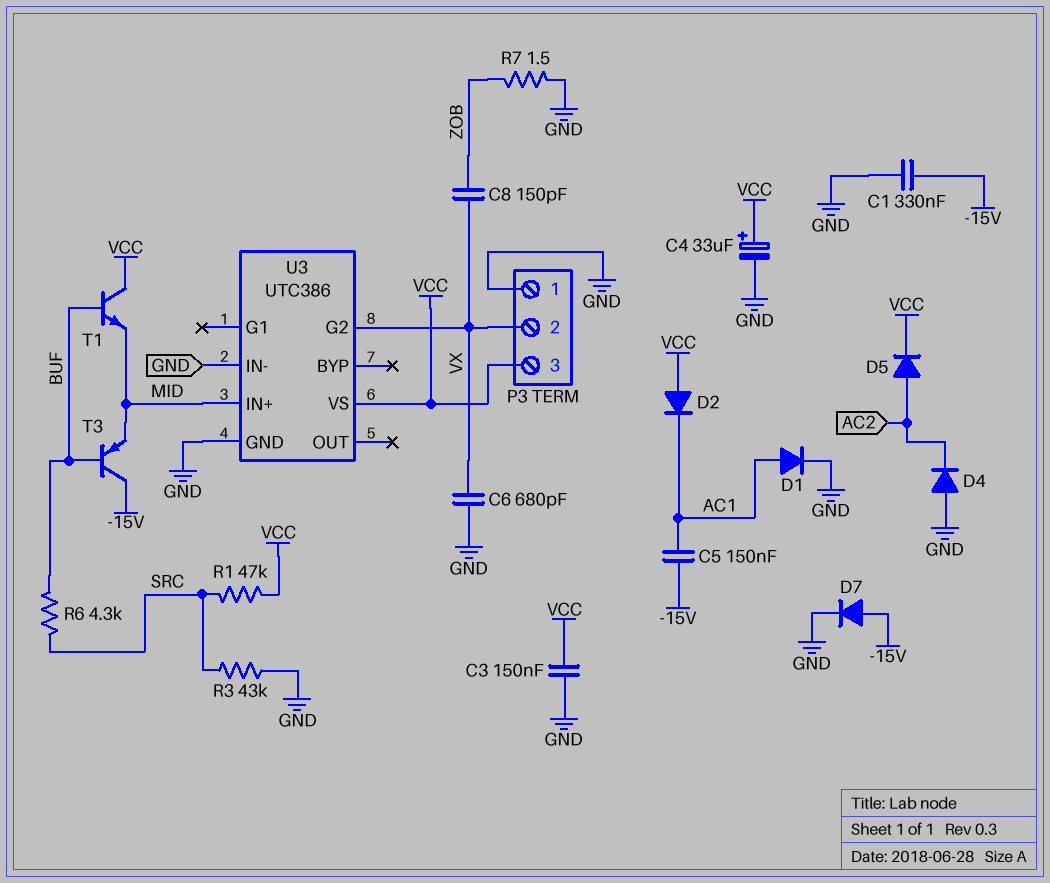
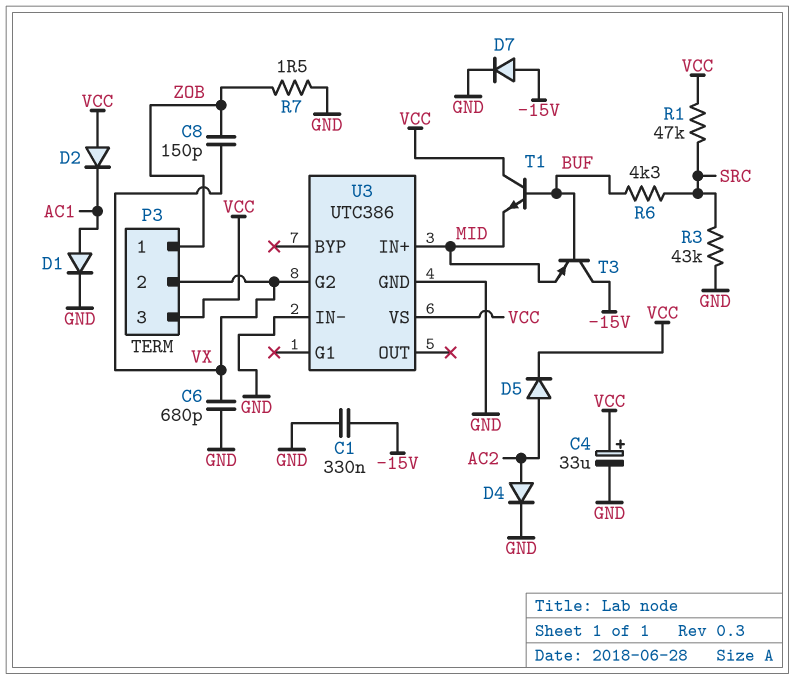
C3: 150nF (GND, VCC) -> none
C5: 150nF (-15V, AC1) -> none
D4: diode (A GND, K AC2) -> diode (A AC2, K GND)
P3 pin 1: GND -> ZOB

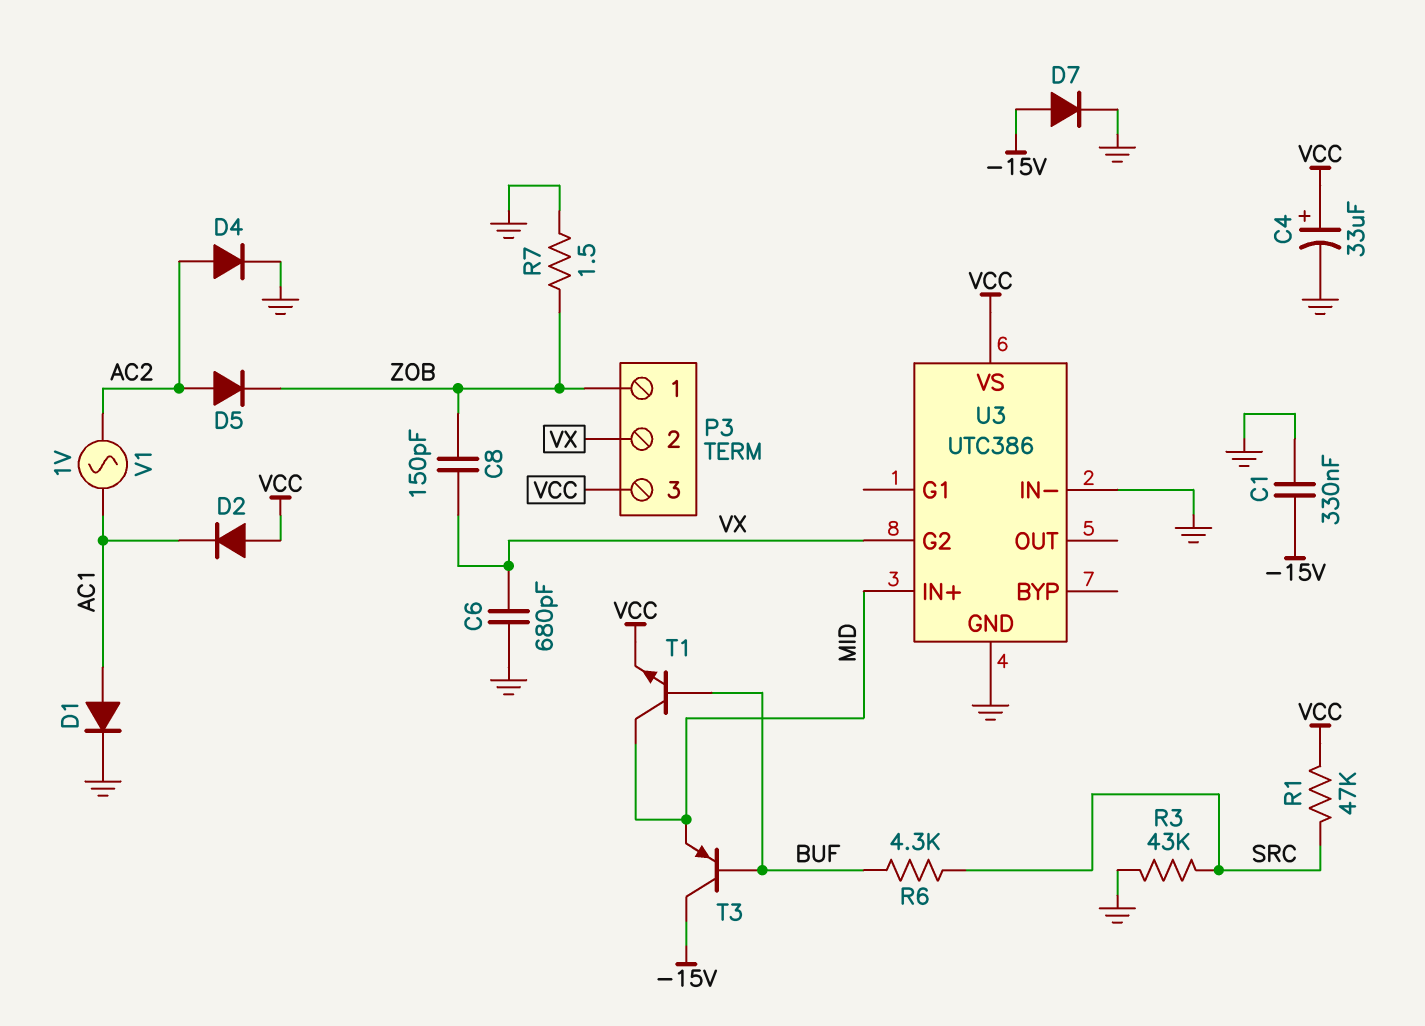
D5: diode (A AC2, K VCC) -> diode (A AC2, K ZOB)
T1: NPN (B BUF, C VCC, E MID) -> NPN (B BUF, C MID, E VCC)
V1: none -> AC 1V (AC1, AC2)

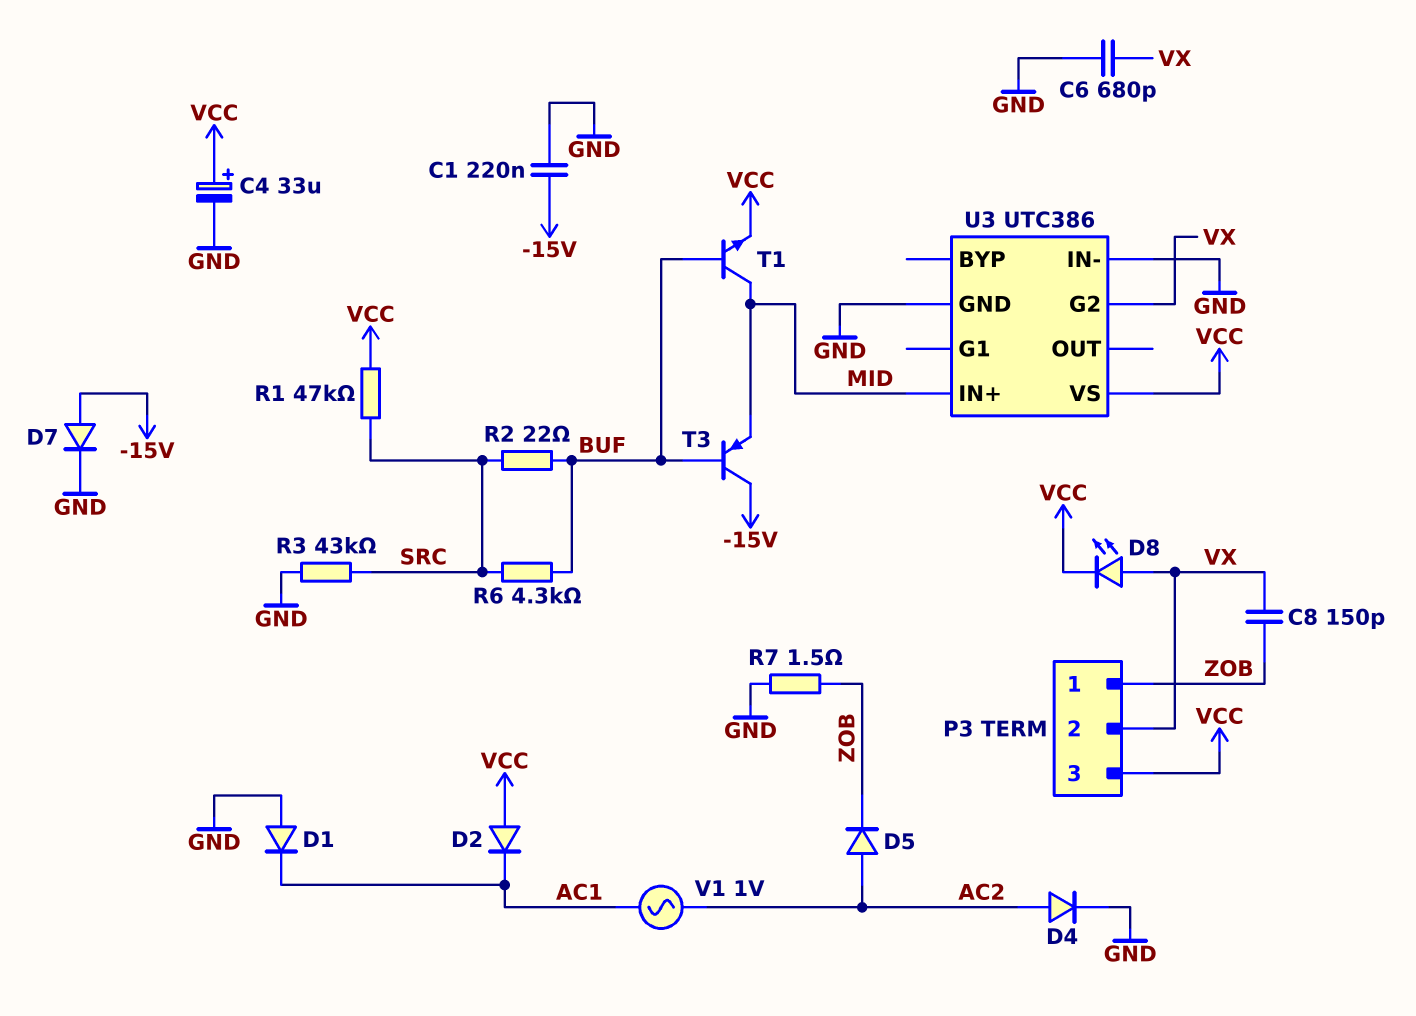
C1: 330nF (-15V, GND) -> 220nF (-15V, GND)
D1: diode (A AC1, K GND) -> diode (A GND, K AC1)
D8: none -> LED (A VX, K VCC)
R2: none -> 22 (BUF, SRC)

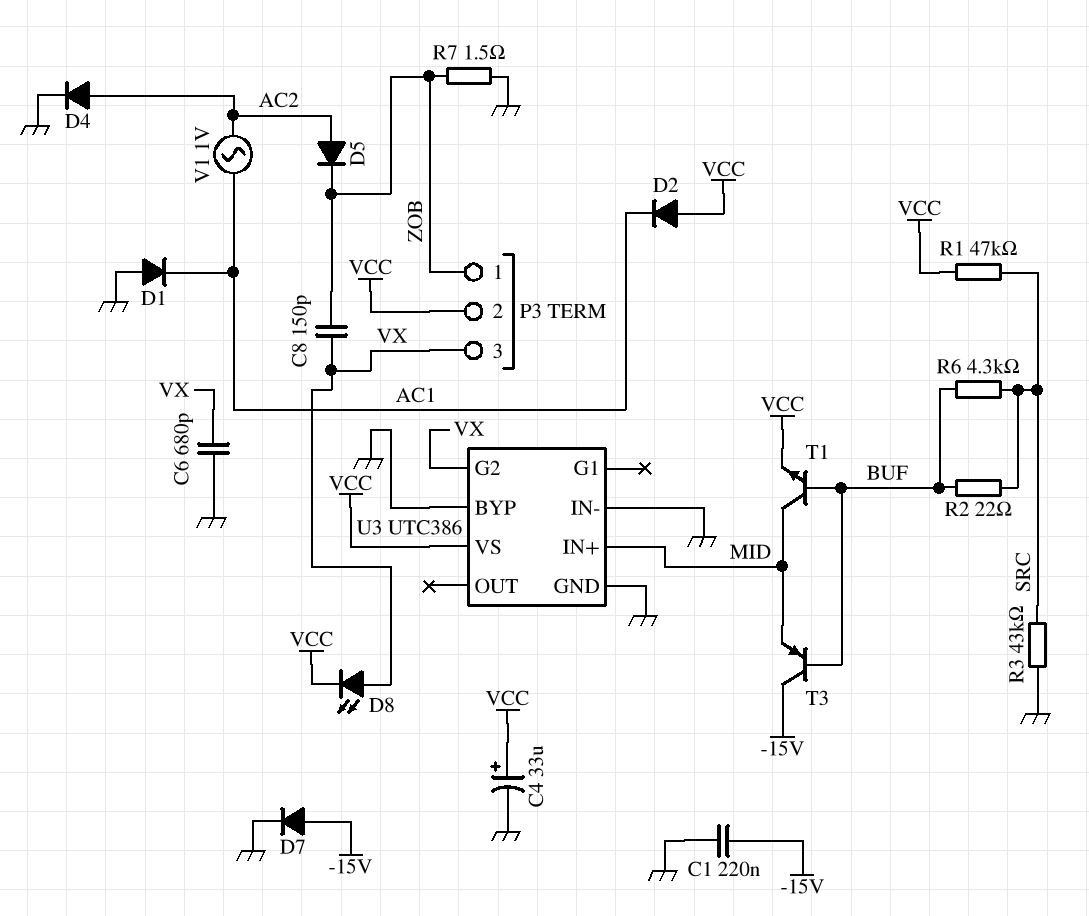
P3 pin 2: VX -> VCC
P3 pin 3: VCC -> VX
U3 pin BYP: none -> GND

